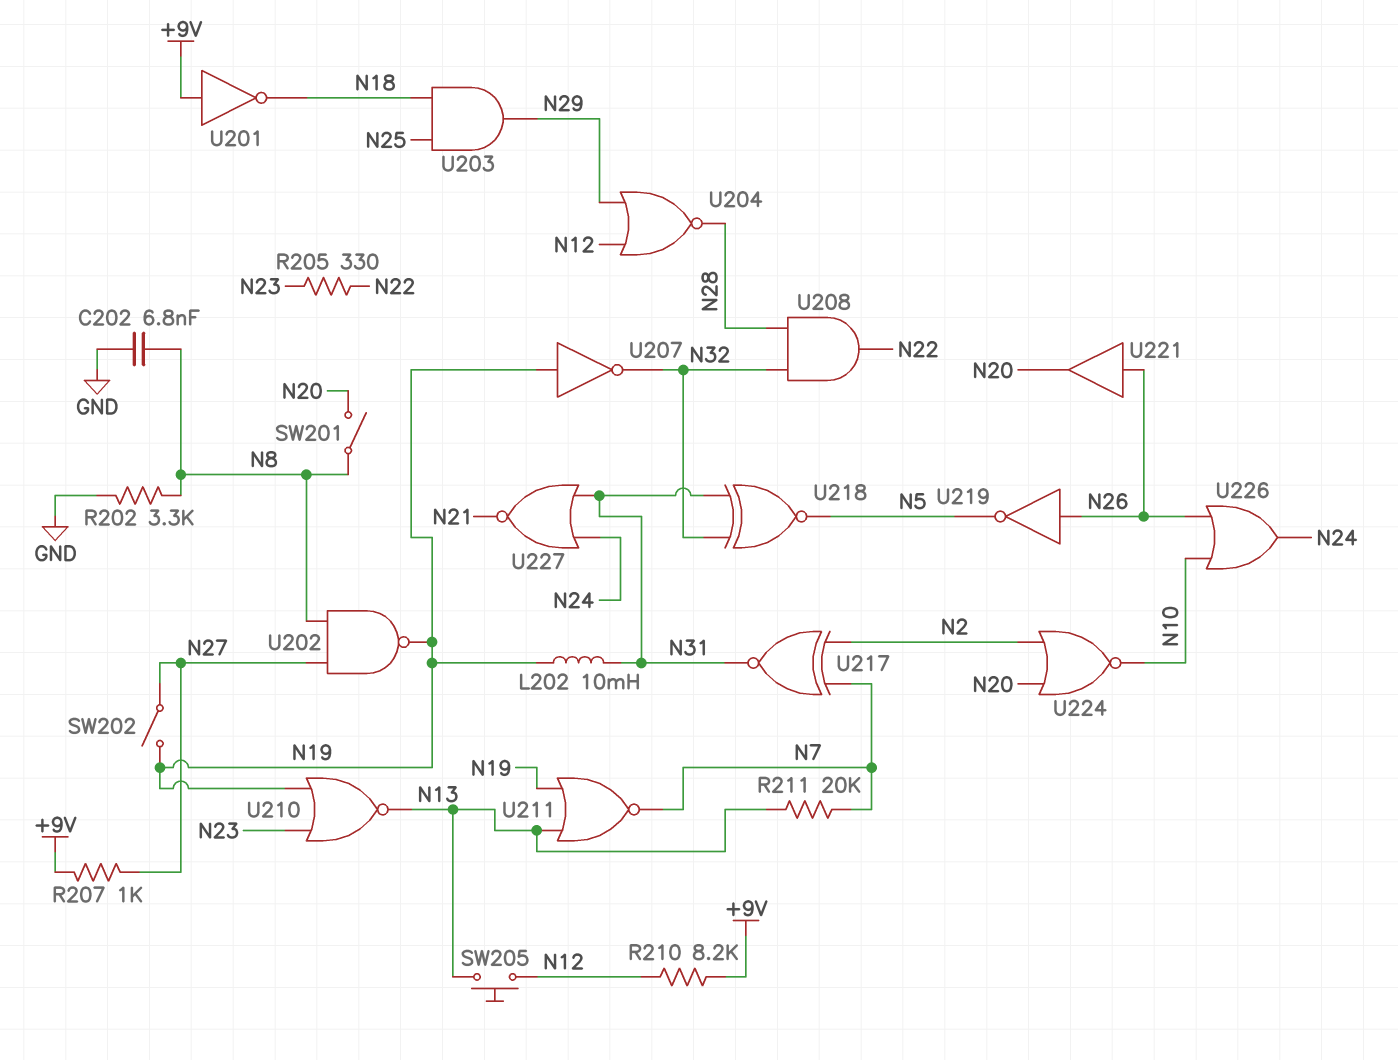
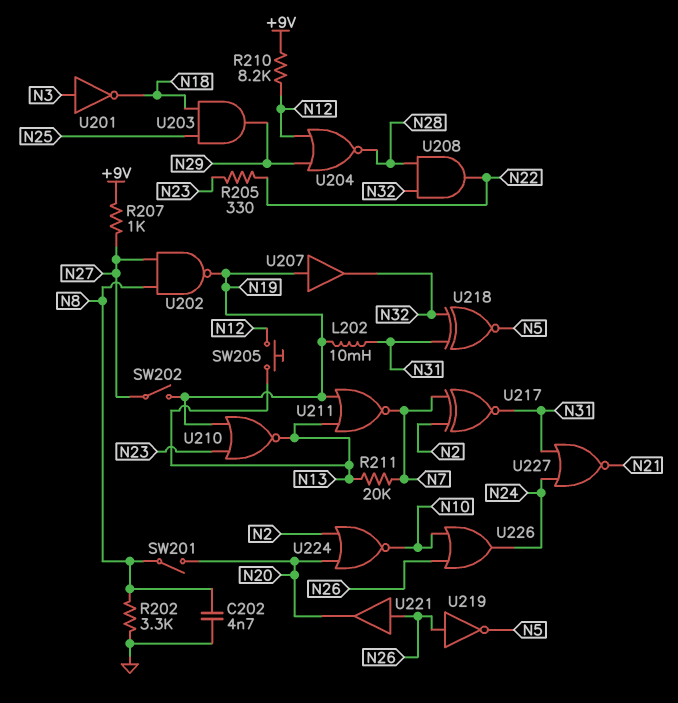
C202: 6.8nF (GND, N8) -> 4.7nF (GND, N8)
U201: NOT (in +9V, out N18) -> NOT (in N3, out N18)
U207: NOT (in N19, out N32) -> buffer (in N19, out N32)

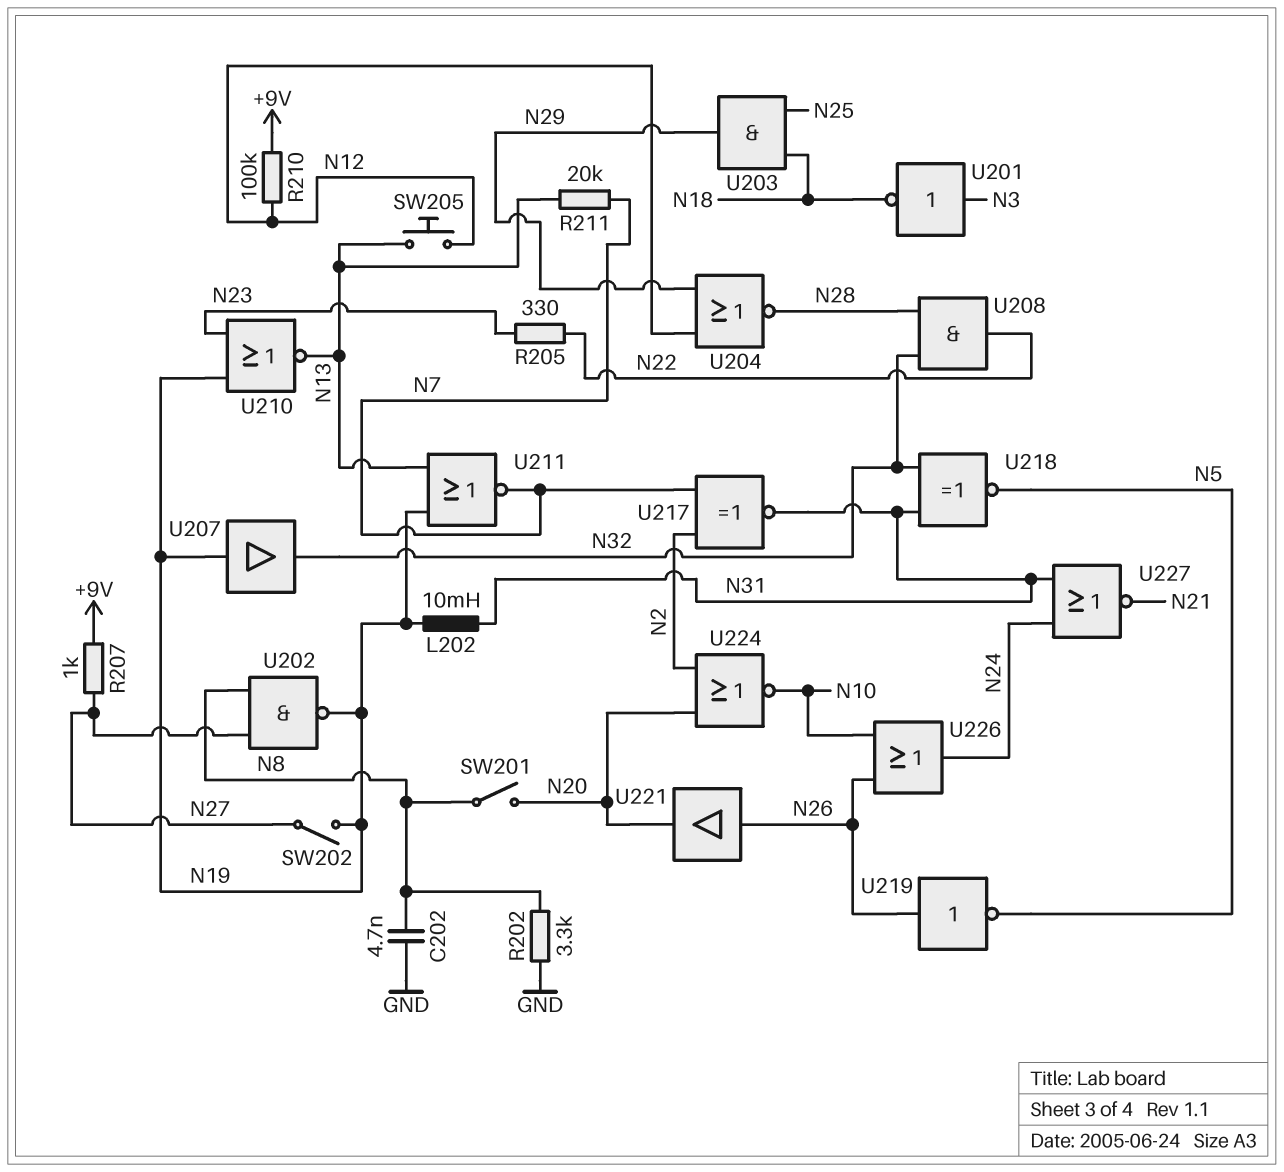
R210: 8.2k (+9V, N12) -> 100k (+9V, N12)

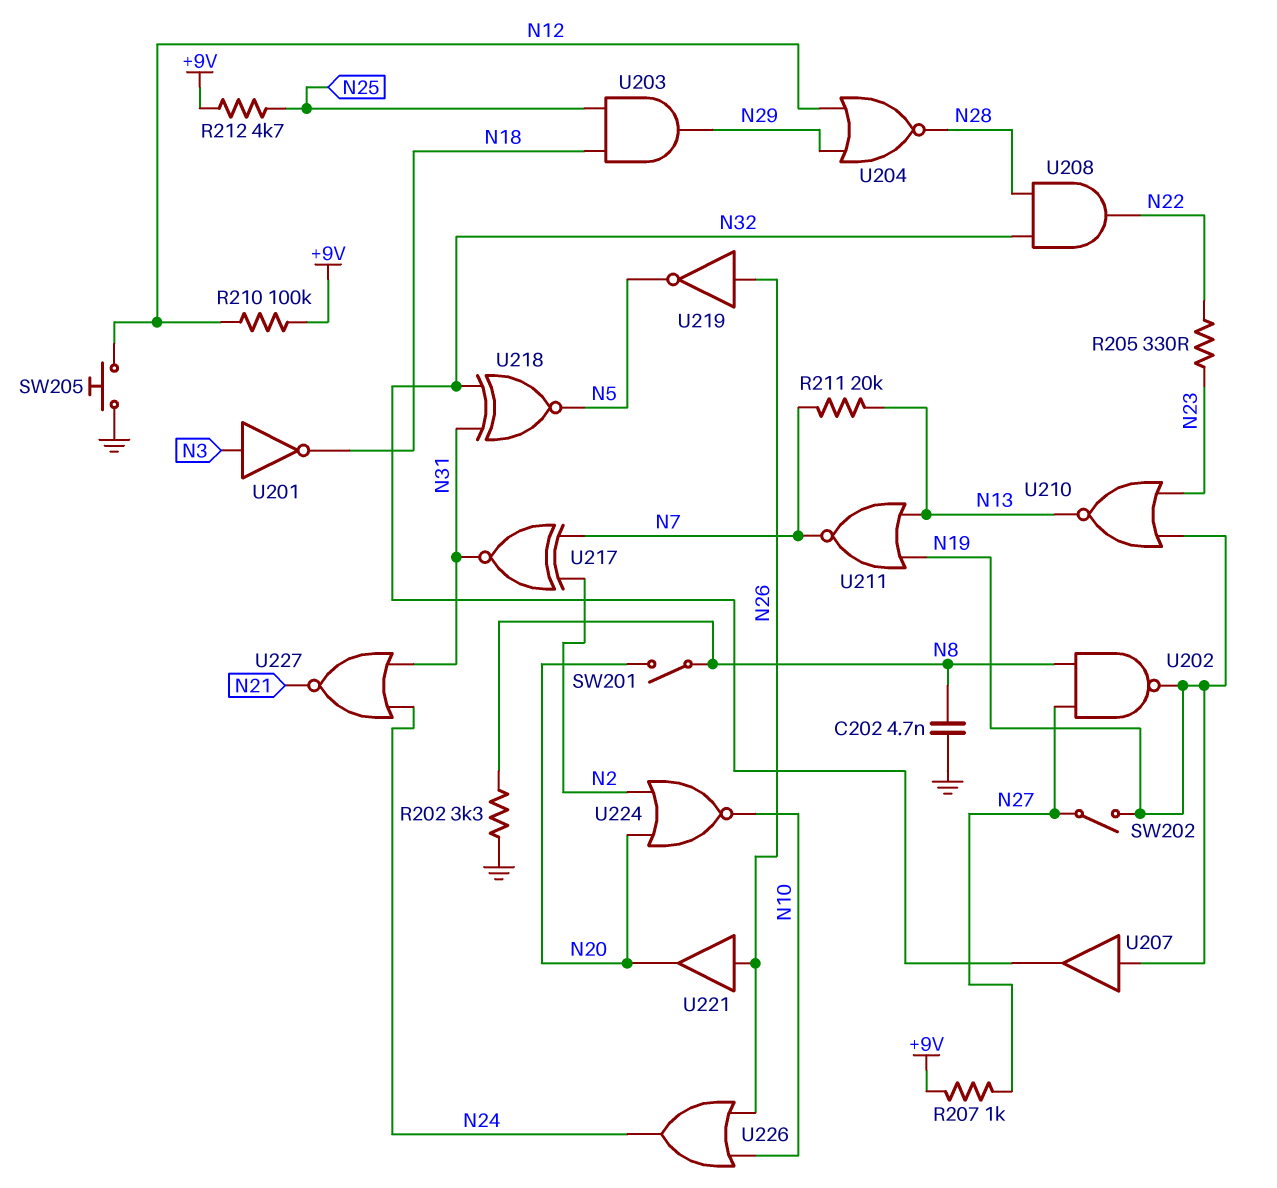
L202: 10mH (N19, N31) -> none
R212: none -> 4.7k (+9V, N25)
SW205: button (N12, N13) -> button (GND, N12)

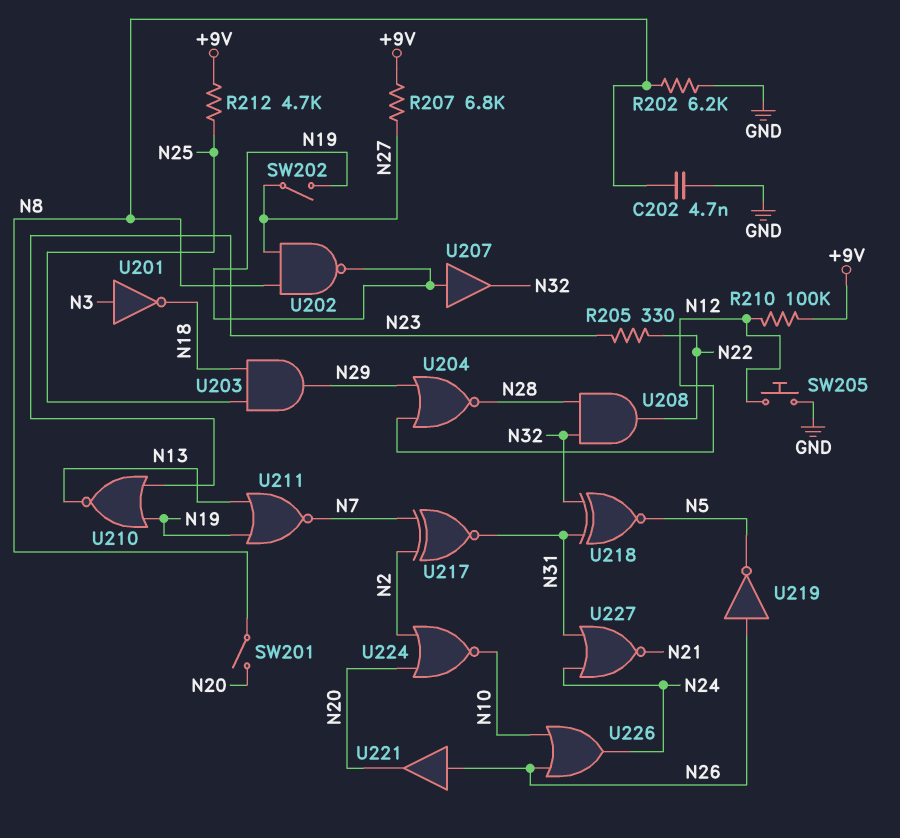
R202: 3.3k (GND, N8) -> 6.2k (GND, N8)
R207: 1k (+9V, N27) -> 6.8k (+9V, N27)
R211: 20k (N7, N13) -> none

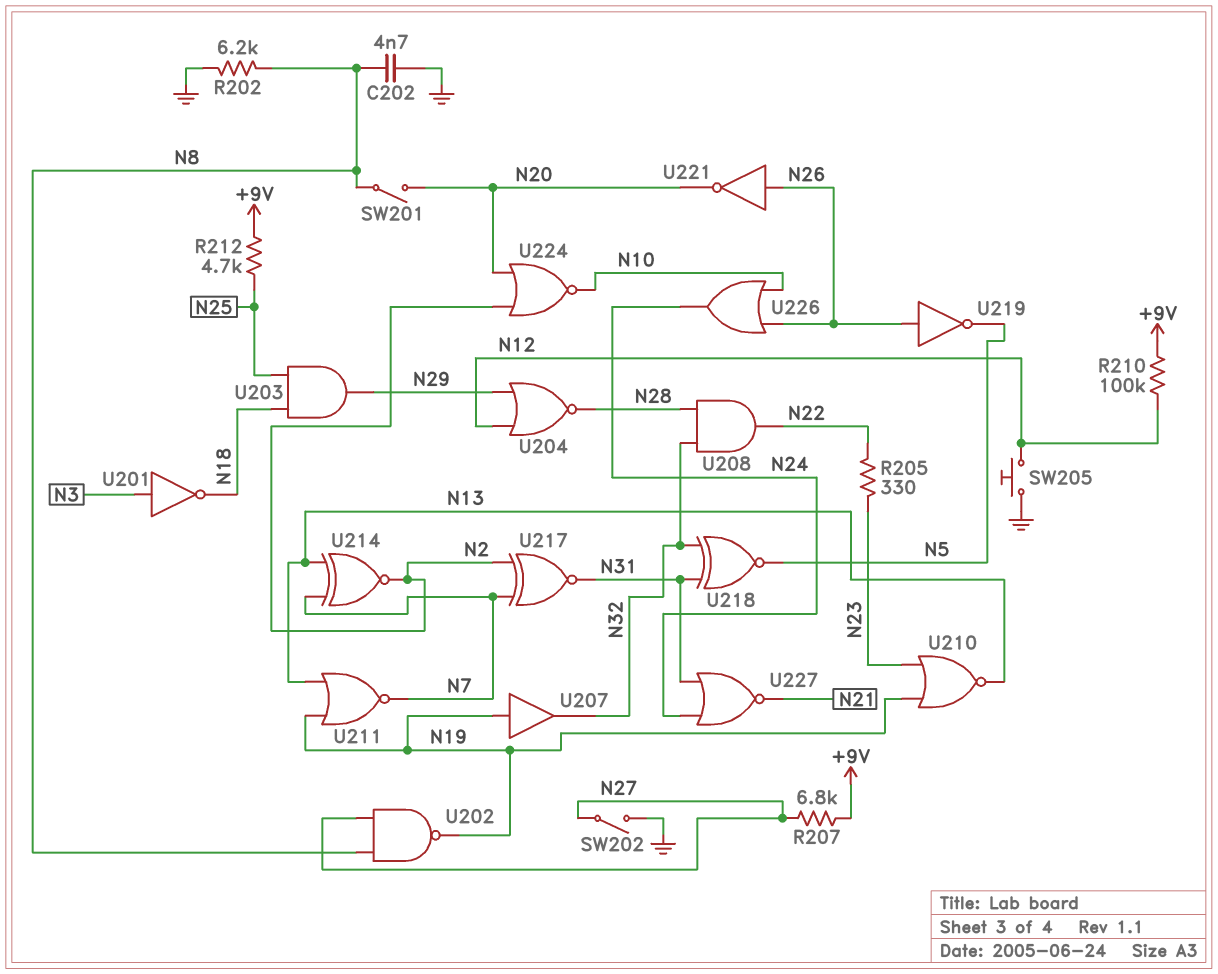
SW202: switch (N19, N27) -> switch (GND, N27)
U214: none -> XNOR (in N7, in N13, out N2)
U221: buffer (in N26, out N20) -> NOT (in N26, out N20)

